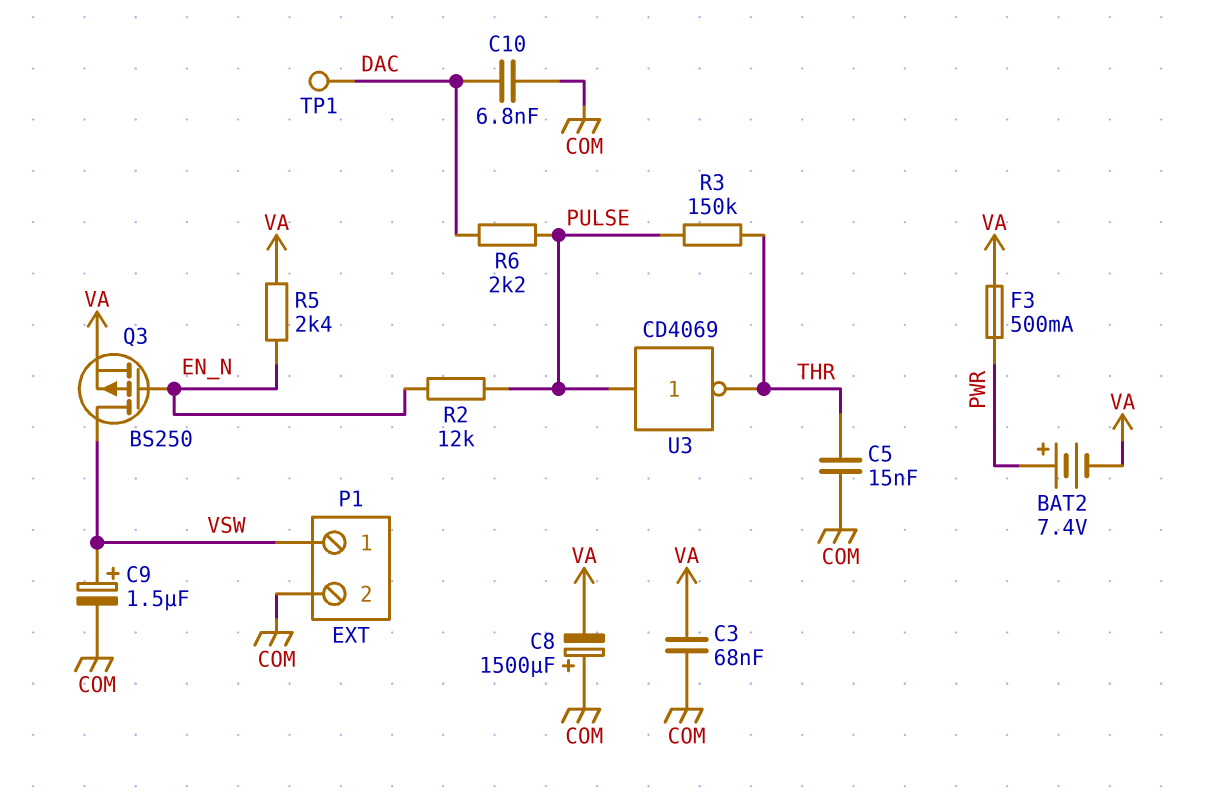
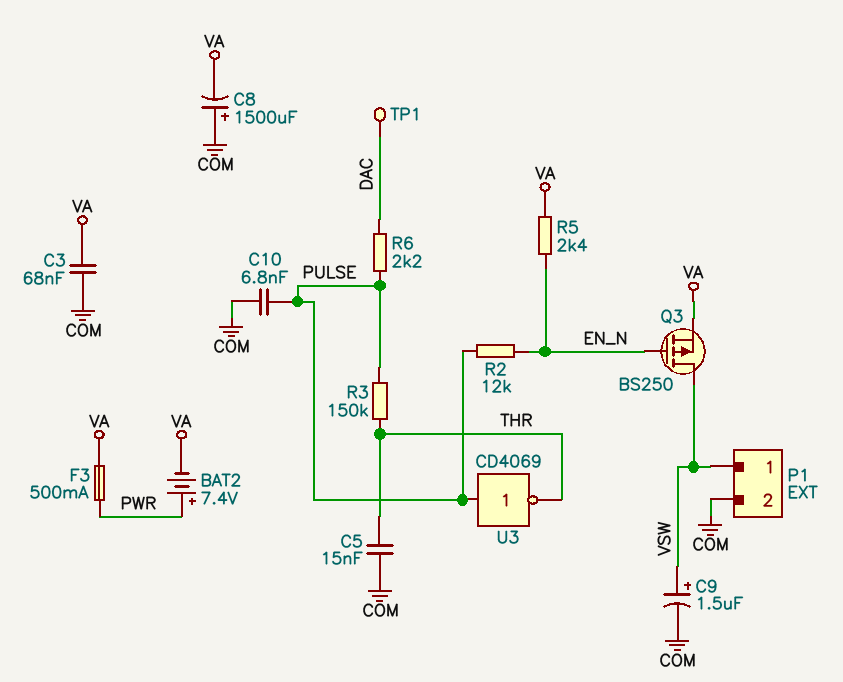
C10: 6.8nF (COM, DAC) -> 6.8nF (COM, PULSE)

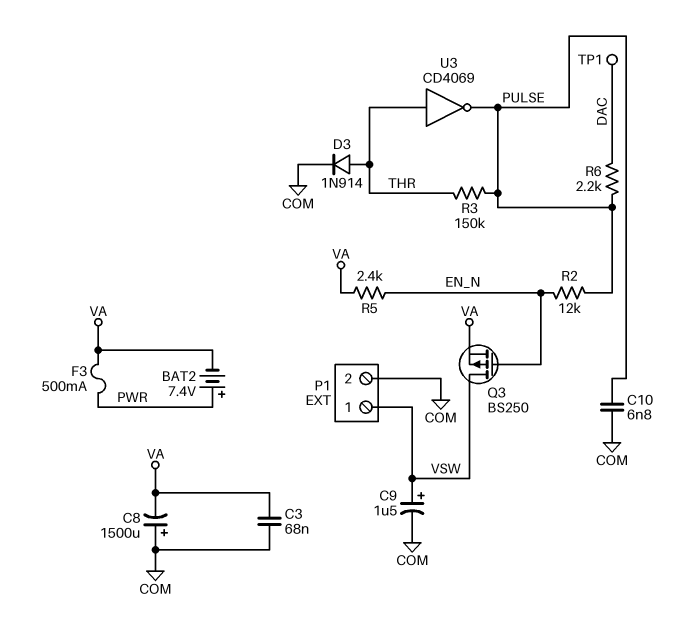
C5: 15nF (COM, THR) -> none
D3: none -> diode 1N914 (A THR, K COM)
U3: NOT CD4069 (in PULSE, out THR) -> NOT CD4069 (in THR, out PULSE)

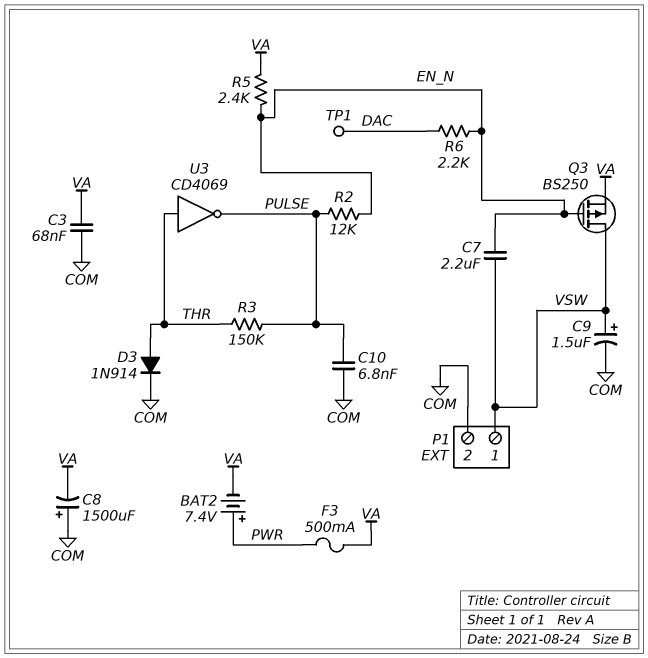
C7: none -> 2.2uF (EN_N, VSW)
R6: 2.2k (DAC, PULSE) -> 2.2k (DAC, EN_N)

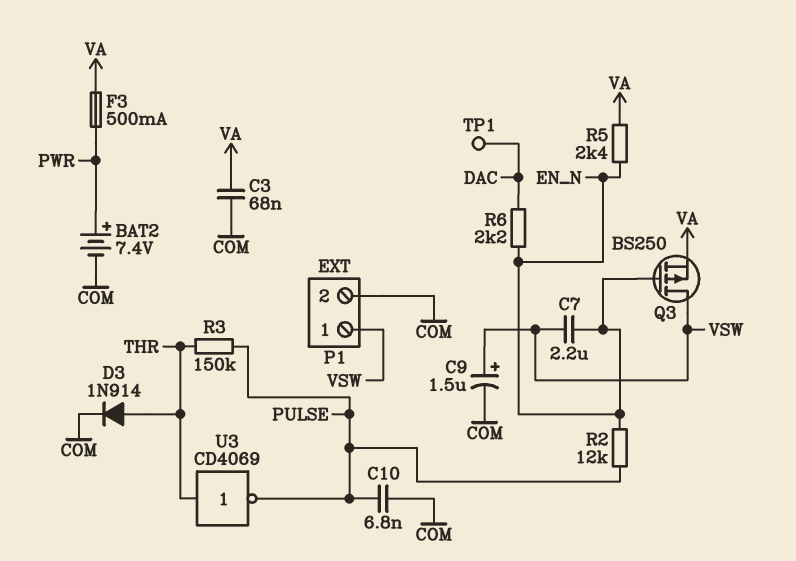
BAT2: 7.4V (plus PWR, minus VA) -> 7.4V (plus PWR, minus COM)
C8: 1500uF (plus COM, minus VA) -> none

